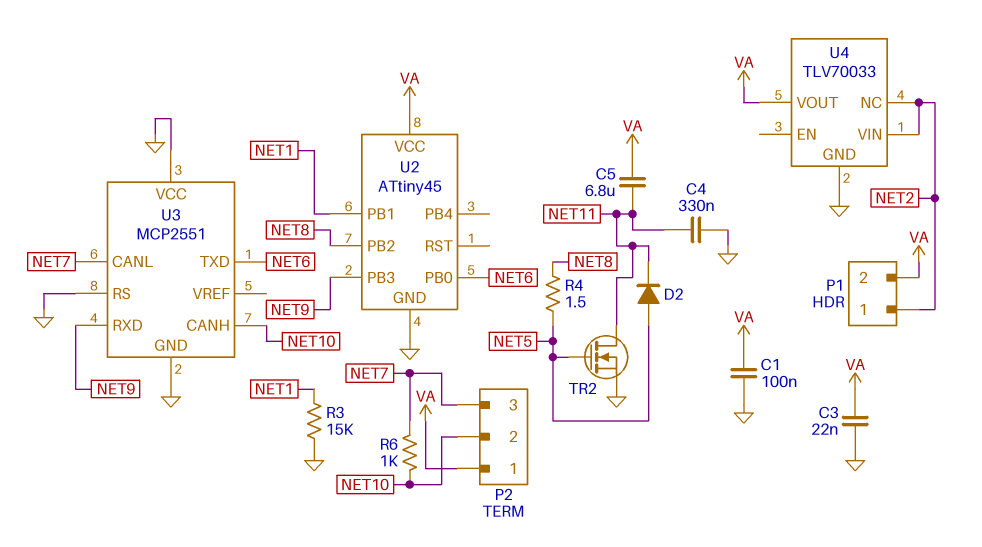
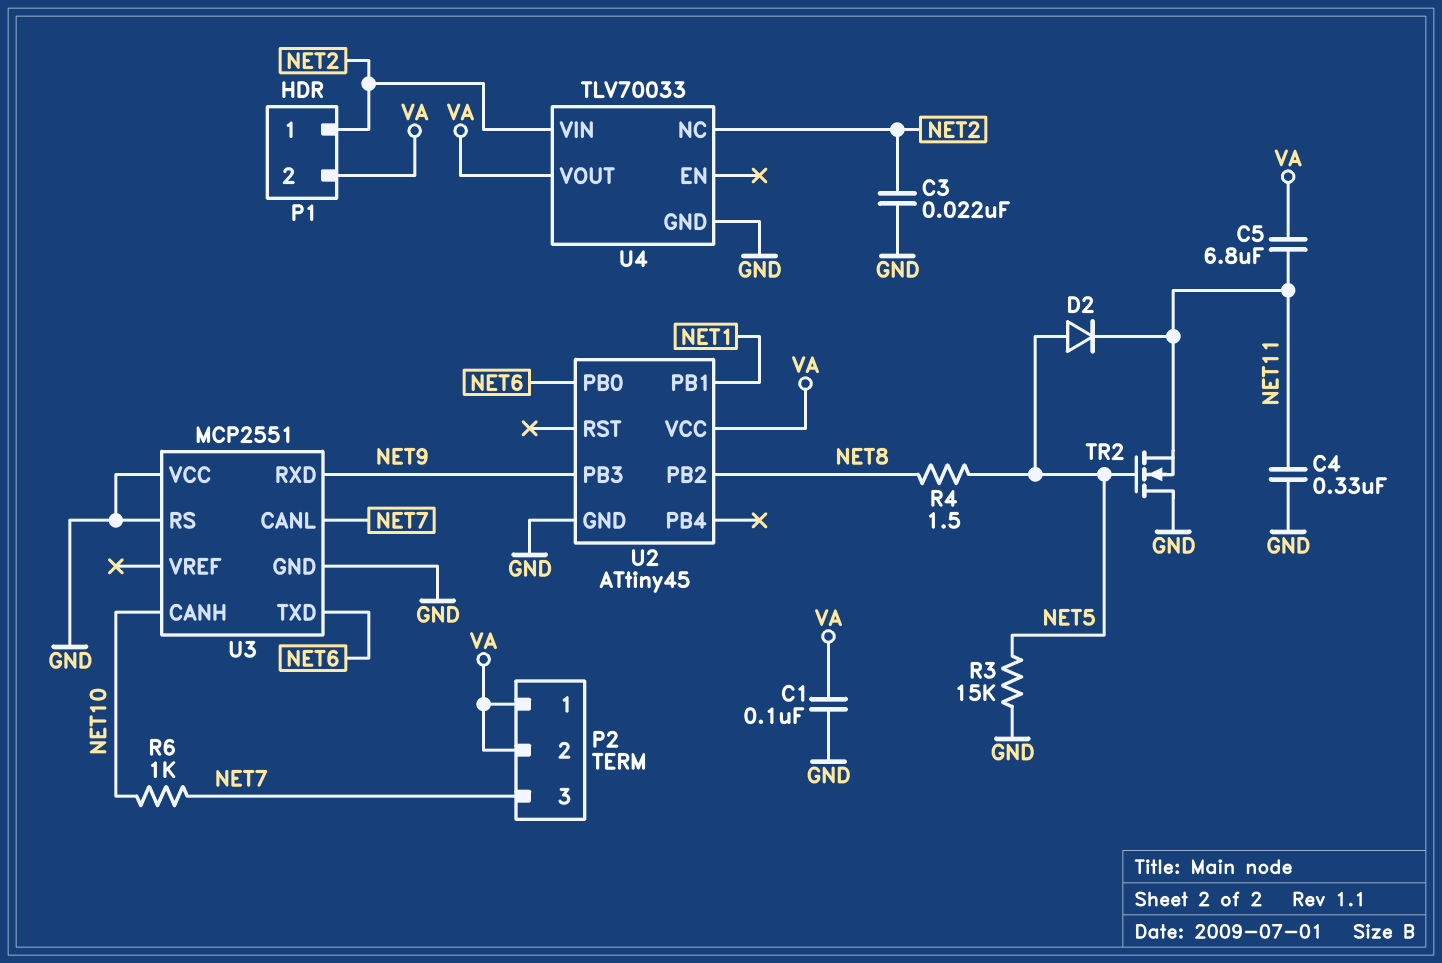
C3: 22nF (GND, VA) -> 22nF (GND, NET2)
P2 pin 2: NET10 -> VA
R3: 15k (GND, NET1) -> 15k (GND, NET5)
TR2: NMOS (G NET5, D NET11, S GND) -> NMOS (G NET5, D GND, S NET11)

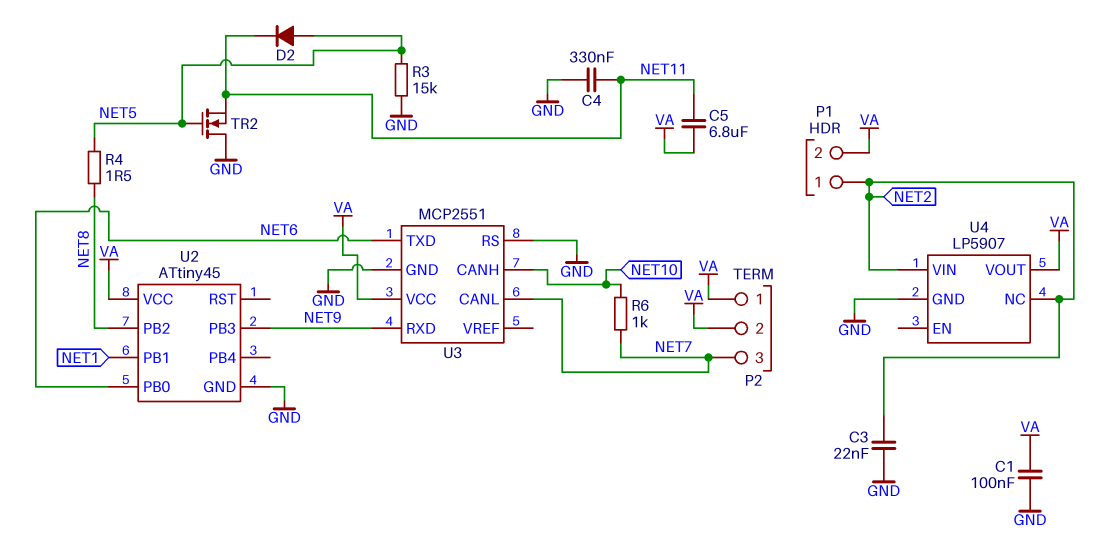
U3 pin VCC: GND -> VA
U4: TLV70033 -> LP5907

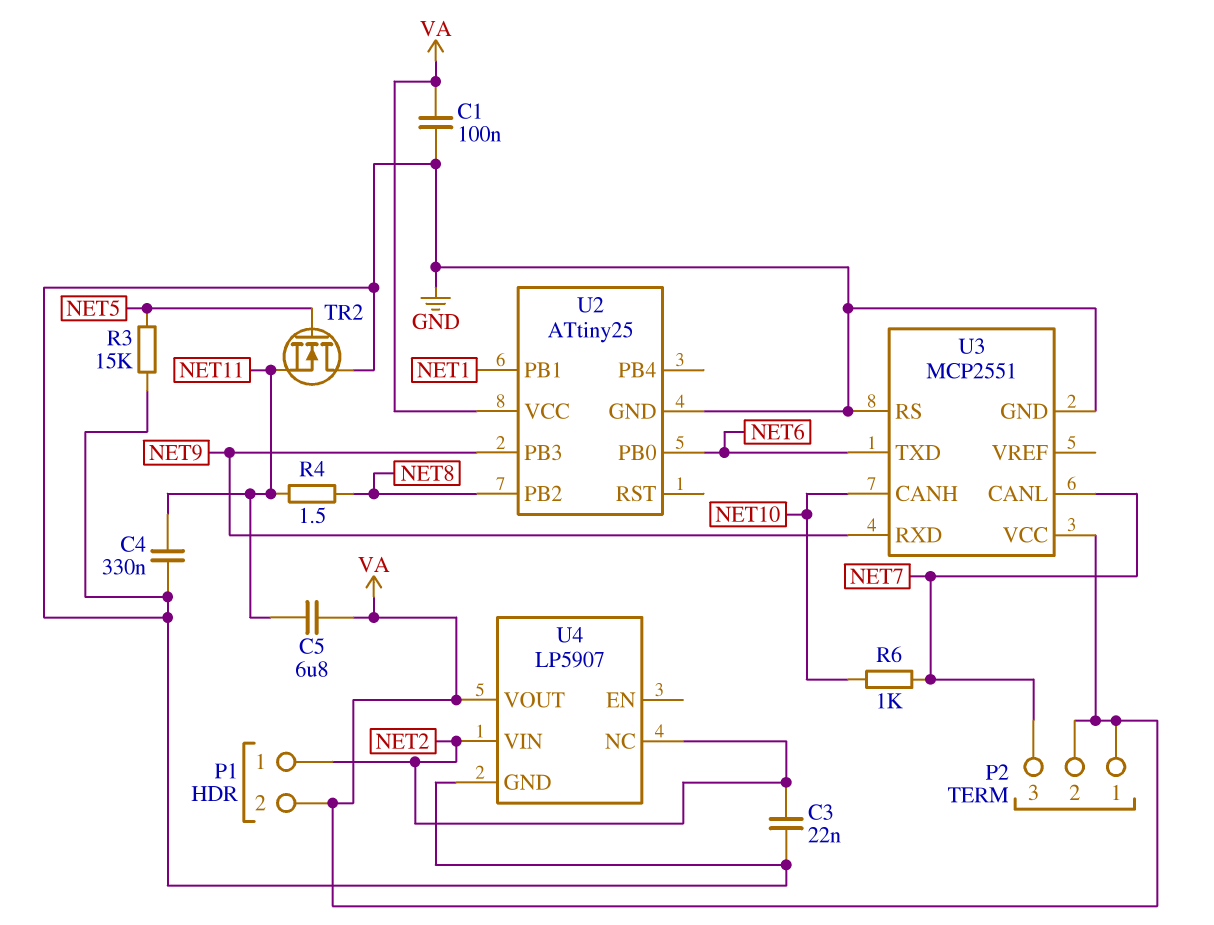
D2: diode (A NET5, K NET11) -> none
R4: 1.5 (NET5, NET8) -> 1.5 (NET8, NET11)
U2: ATtiny45 -> ATtiny25

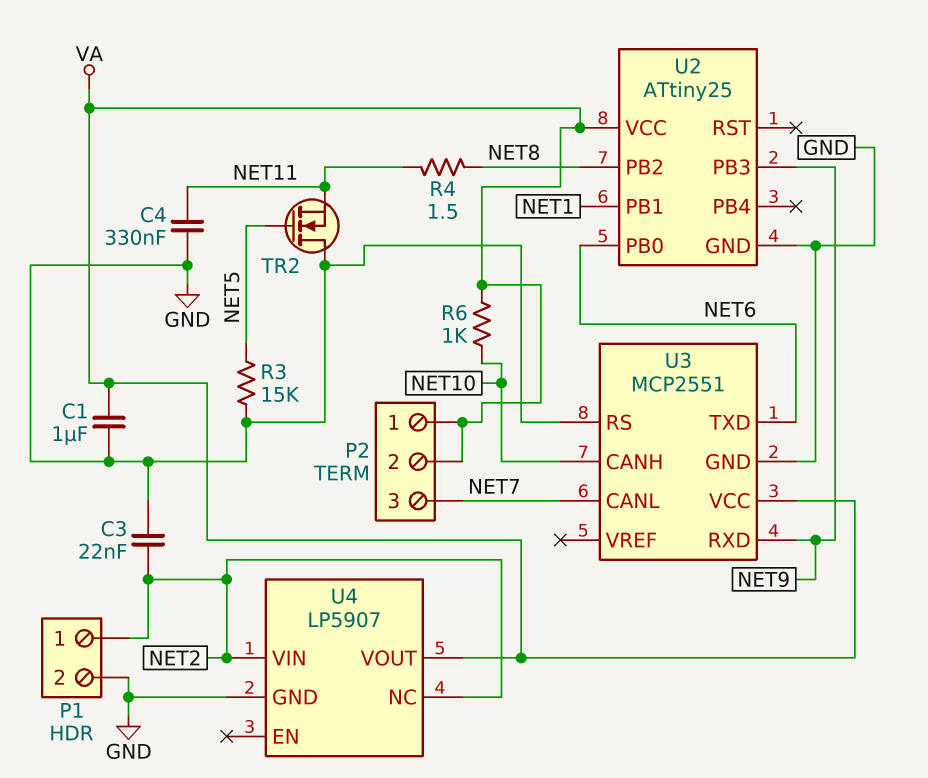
C1: 100nF (GND, VA) -> 1uF (GND, VA)
C5: 6.8uF (NET11, VA) -> none
P1 pin 2: VA -> GND
R6: 1k (NET7, NET10) -> 1k (NET10, VA)

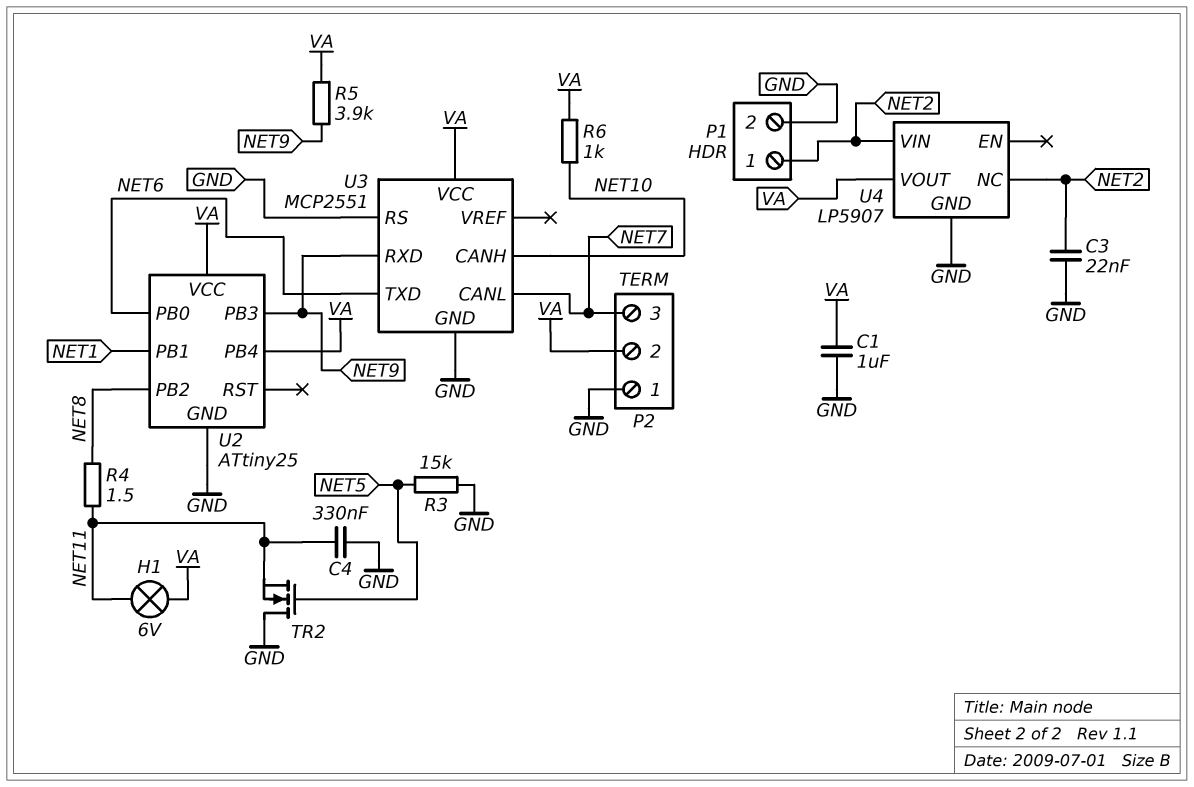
H1: none -> lamp 6V (NET11, VA)
P2 pin 1: VA -> GND
R5: none -> 3.9k (NET9, VA)
U2 pin PB4: none -> VA

